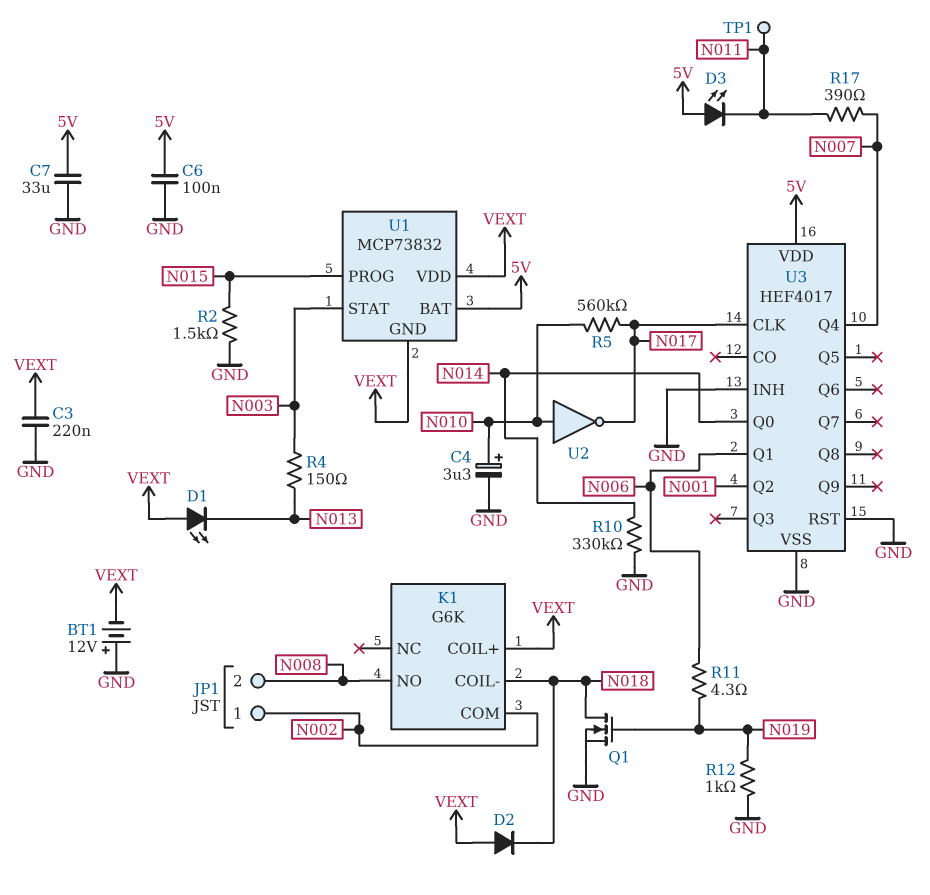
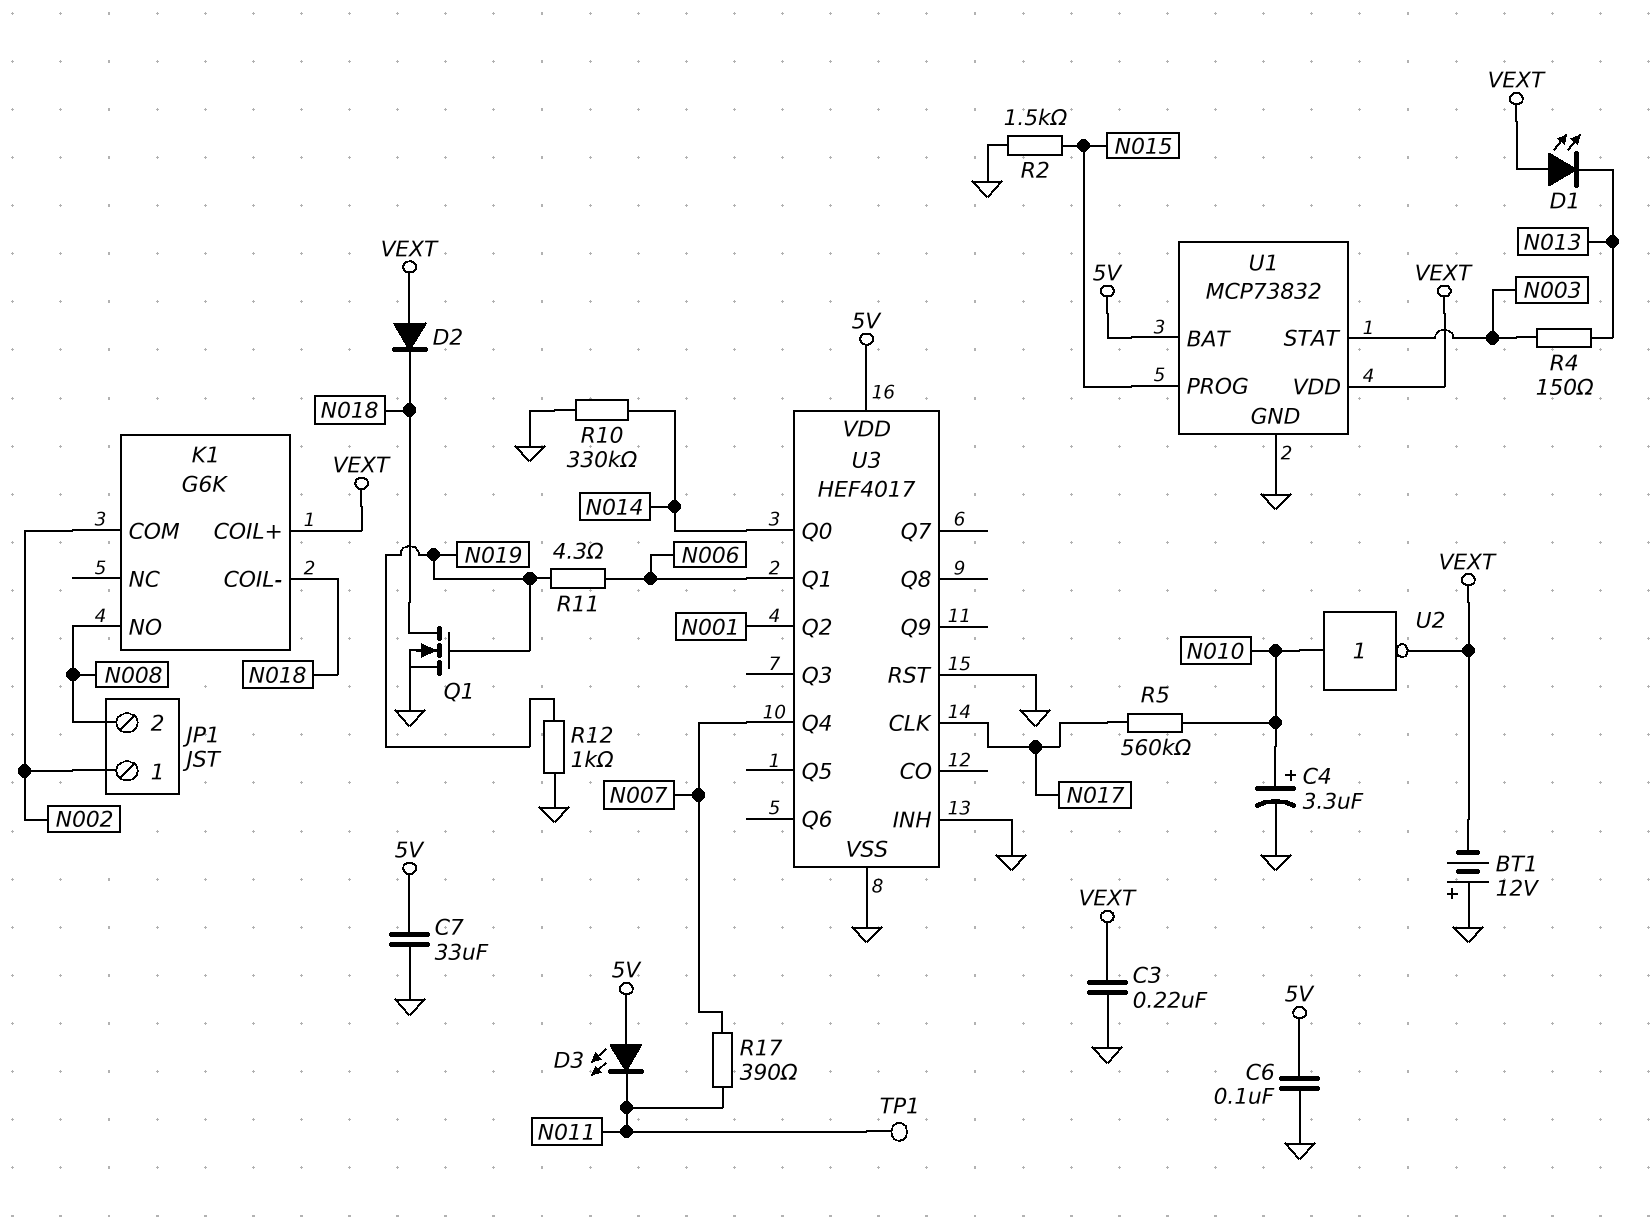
U1 pin GND: VEXT -> GND
U2: NOT (in N010, out N017) -> NOT (in N010, out VEXT)

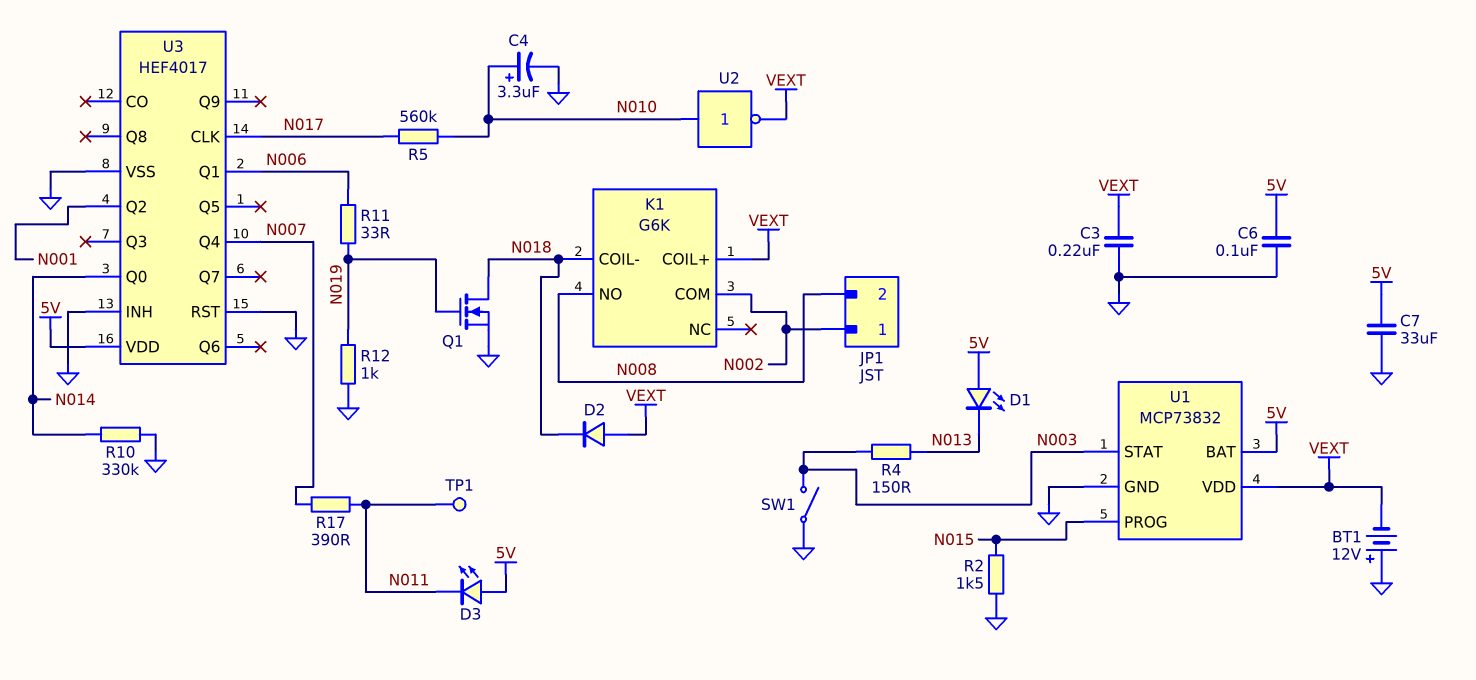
D1: LED (A VEXT, K N013) -> LED (A 5V, K N013)
R11: 4.3 (N006, N019) -> 33 (N006, N019)
SW1: none -> switch (GND, N003)

